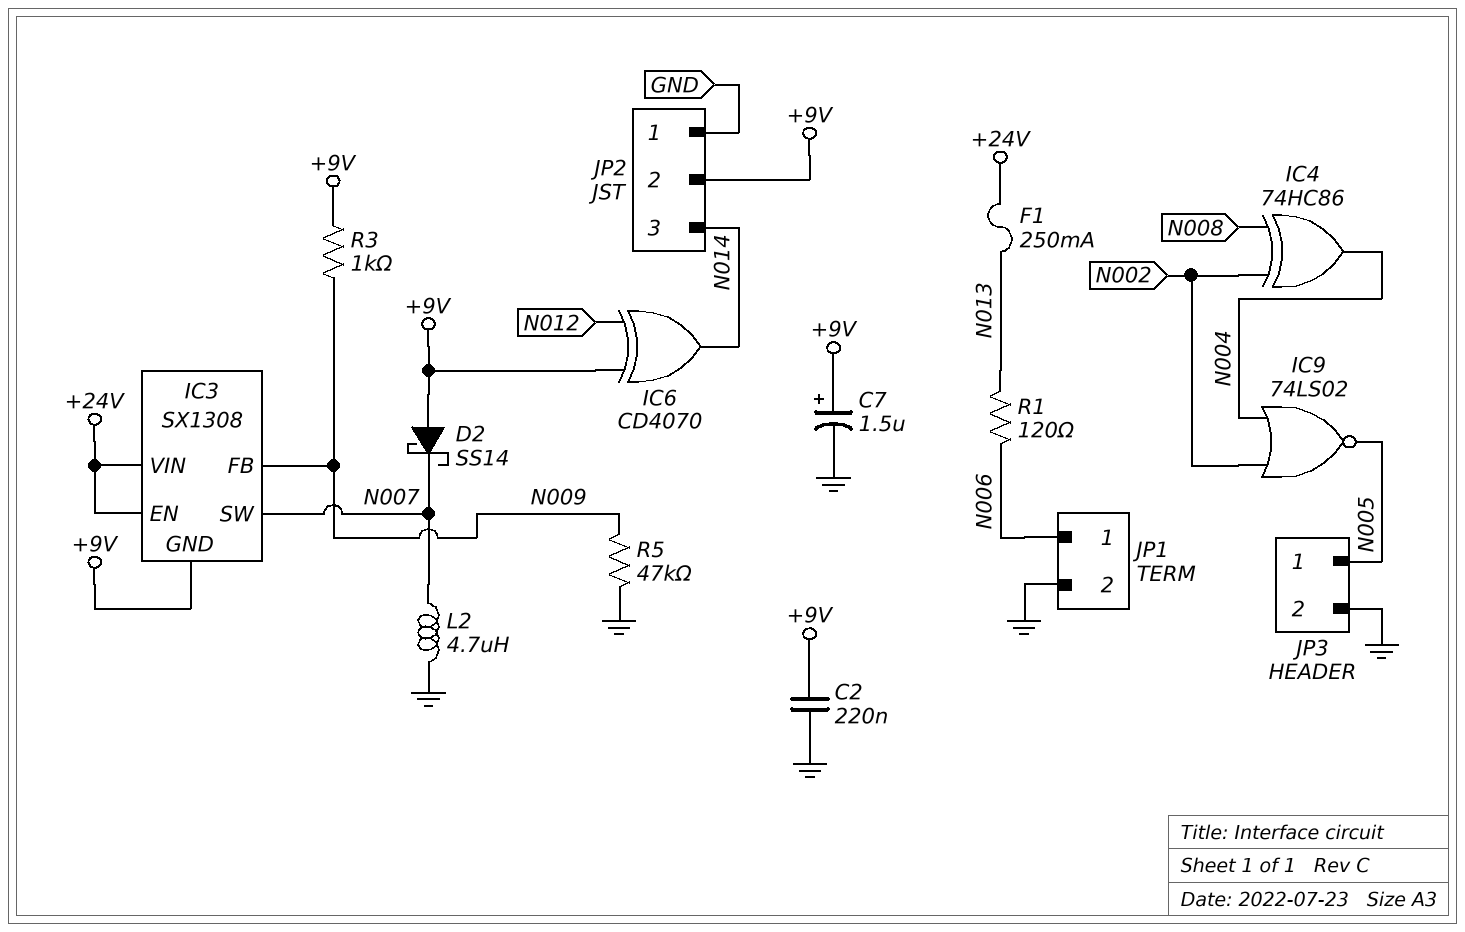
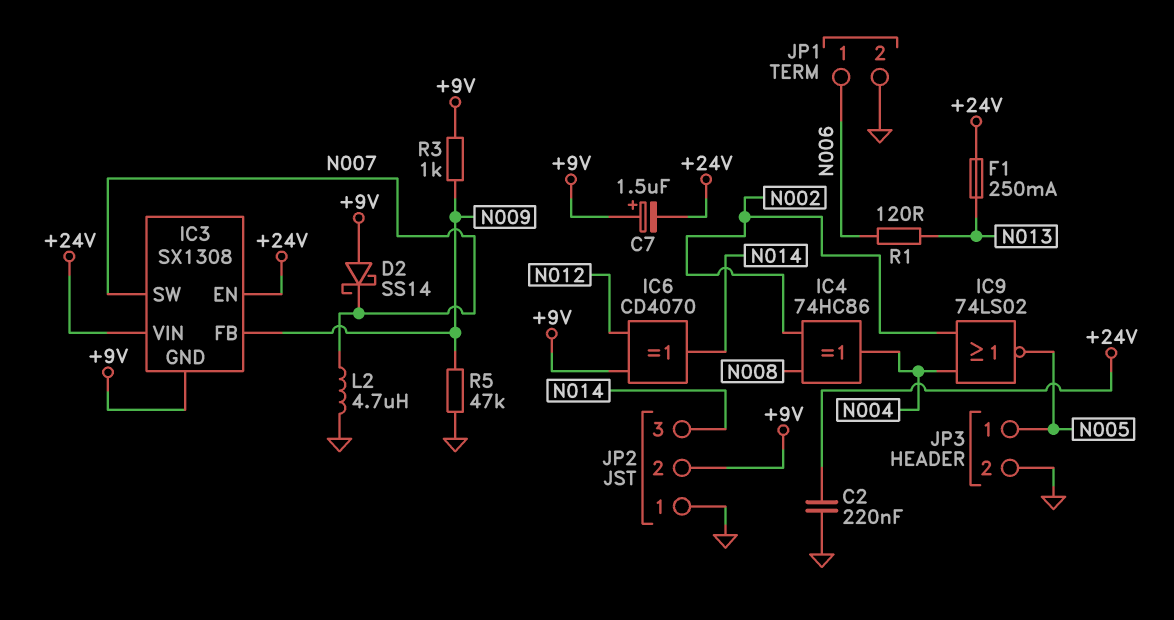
C2: 220nF (+9V, GND) -> 220nF (+24V, GND)
C7: 1.5uF (plus +9V, minus GND) -> 1.5uF (plus +9V, minus +24V)

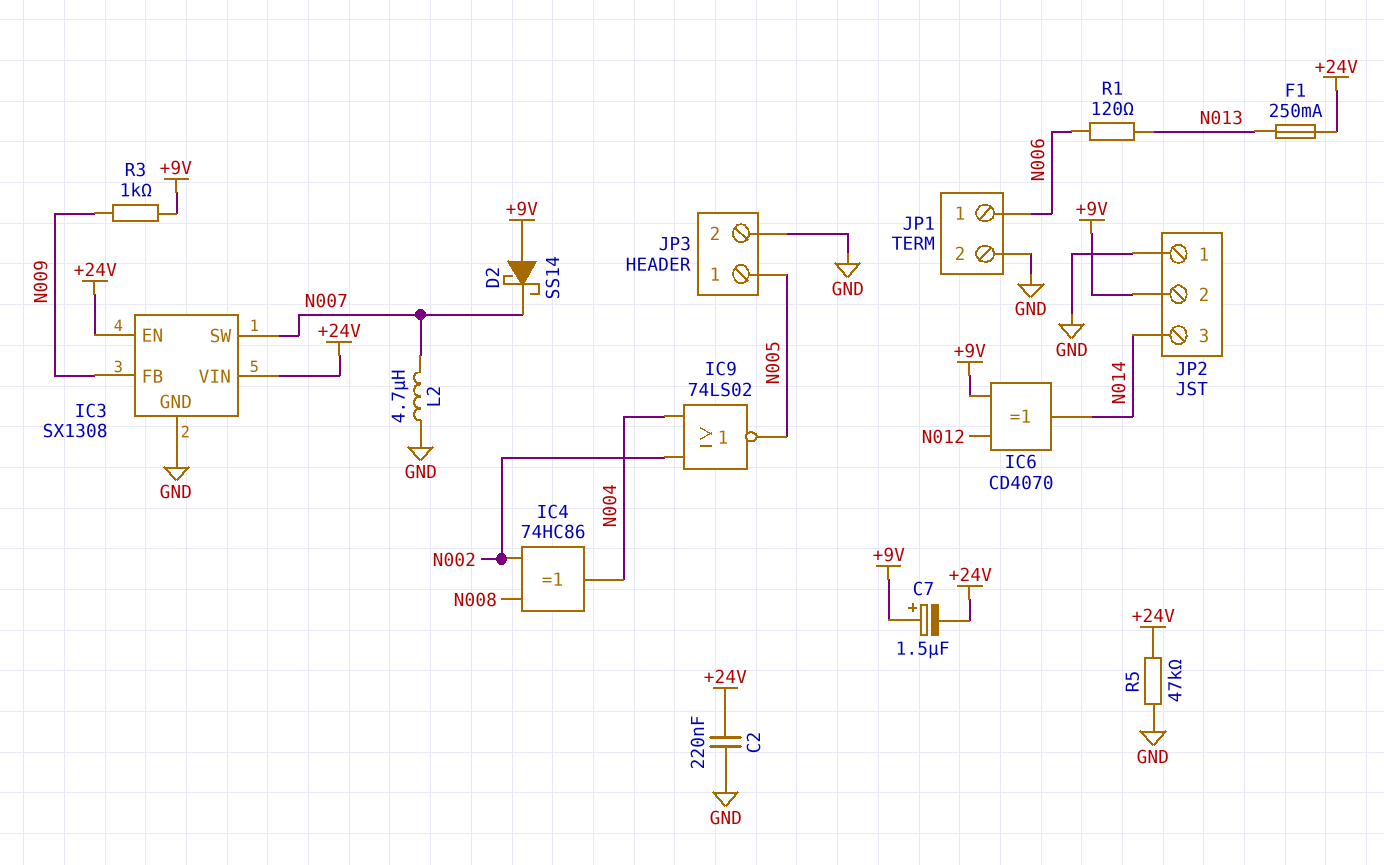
IC3 pin GND: +9V -> GND
R5: 47k (GND, N009) -> 47k (+24V, GND)

